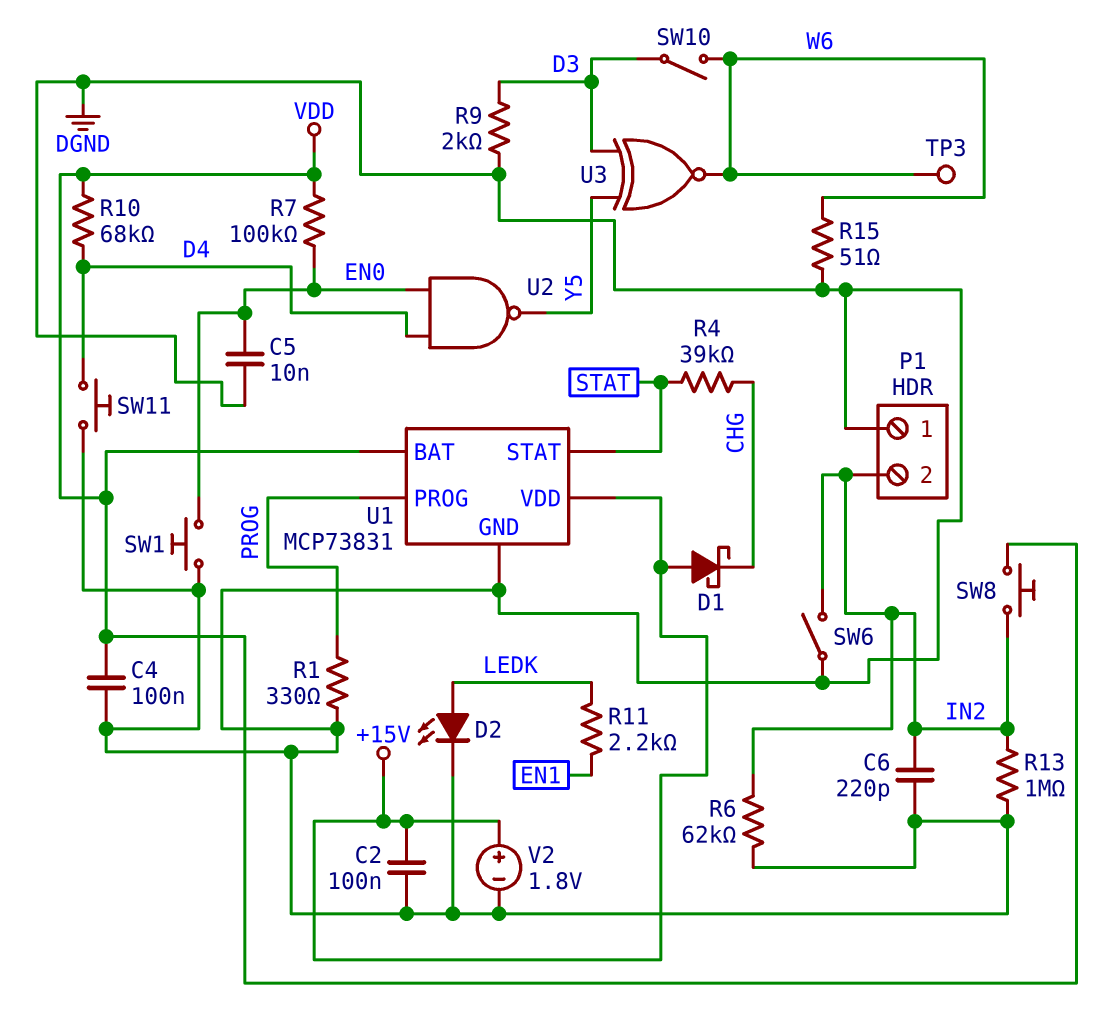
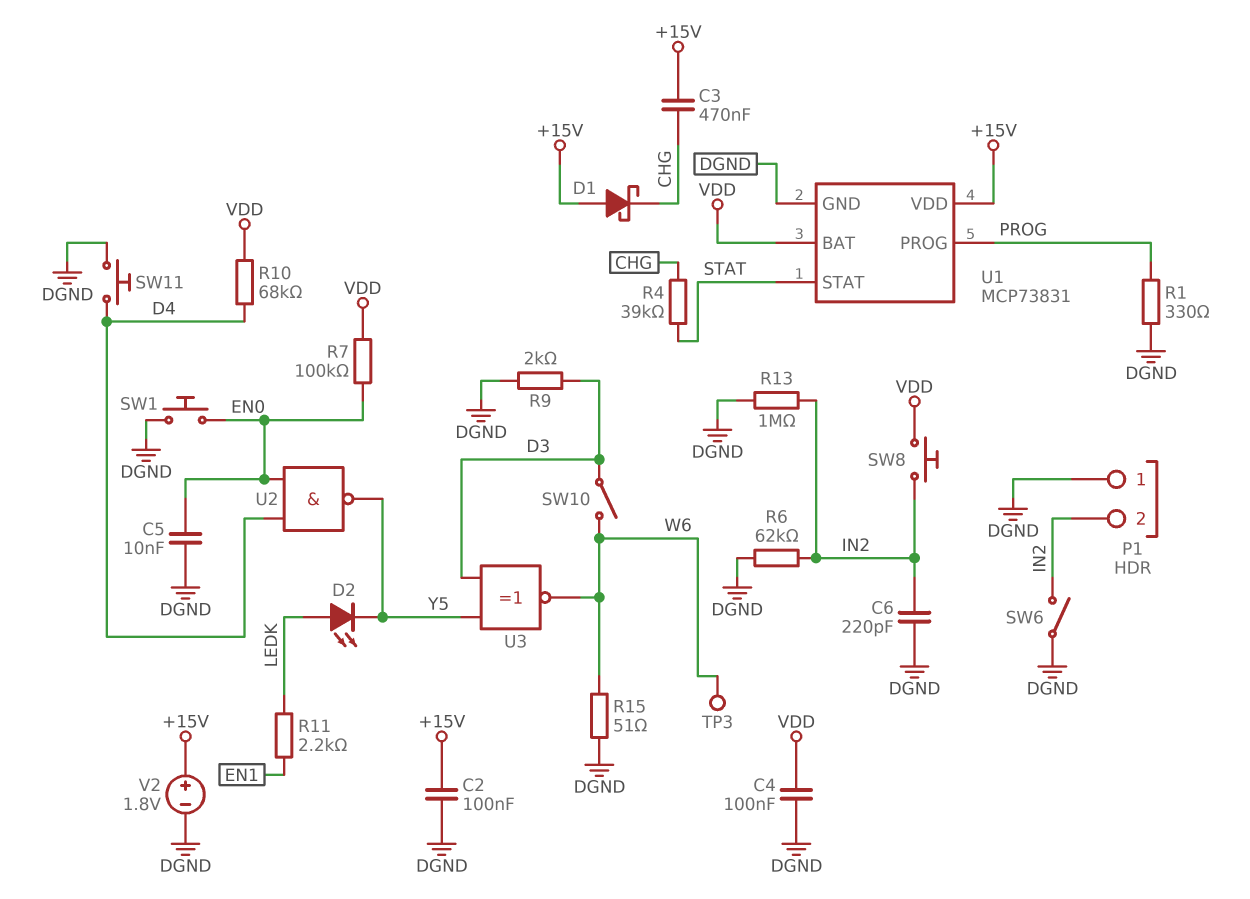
C3: none -> 470nF (+15V, CHG)
D2: LED (A LEDK, K DGND) -> LED (A LEDK, K Y5)

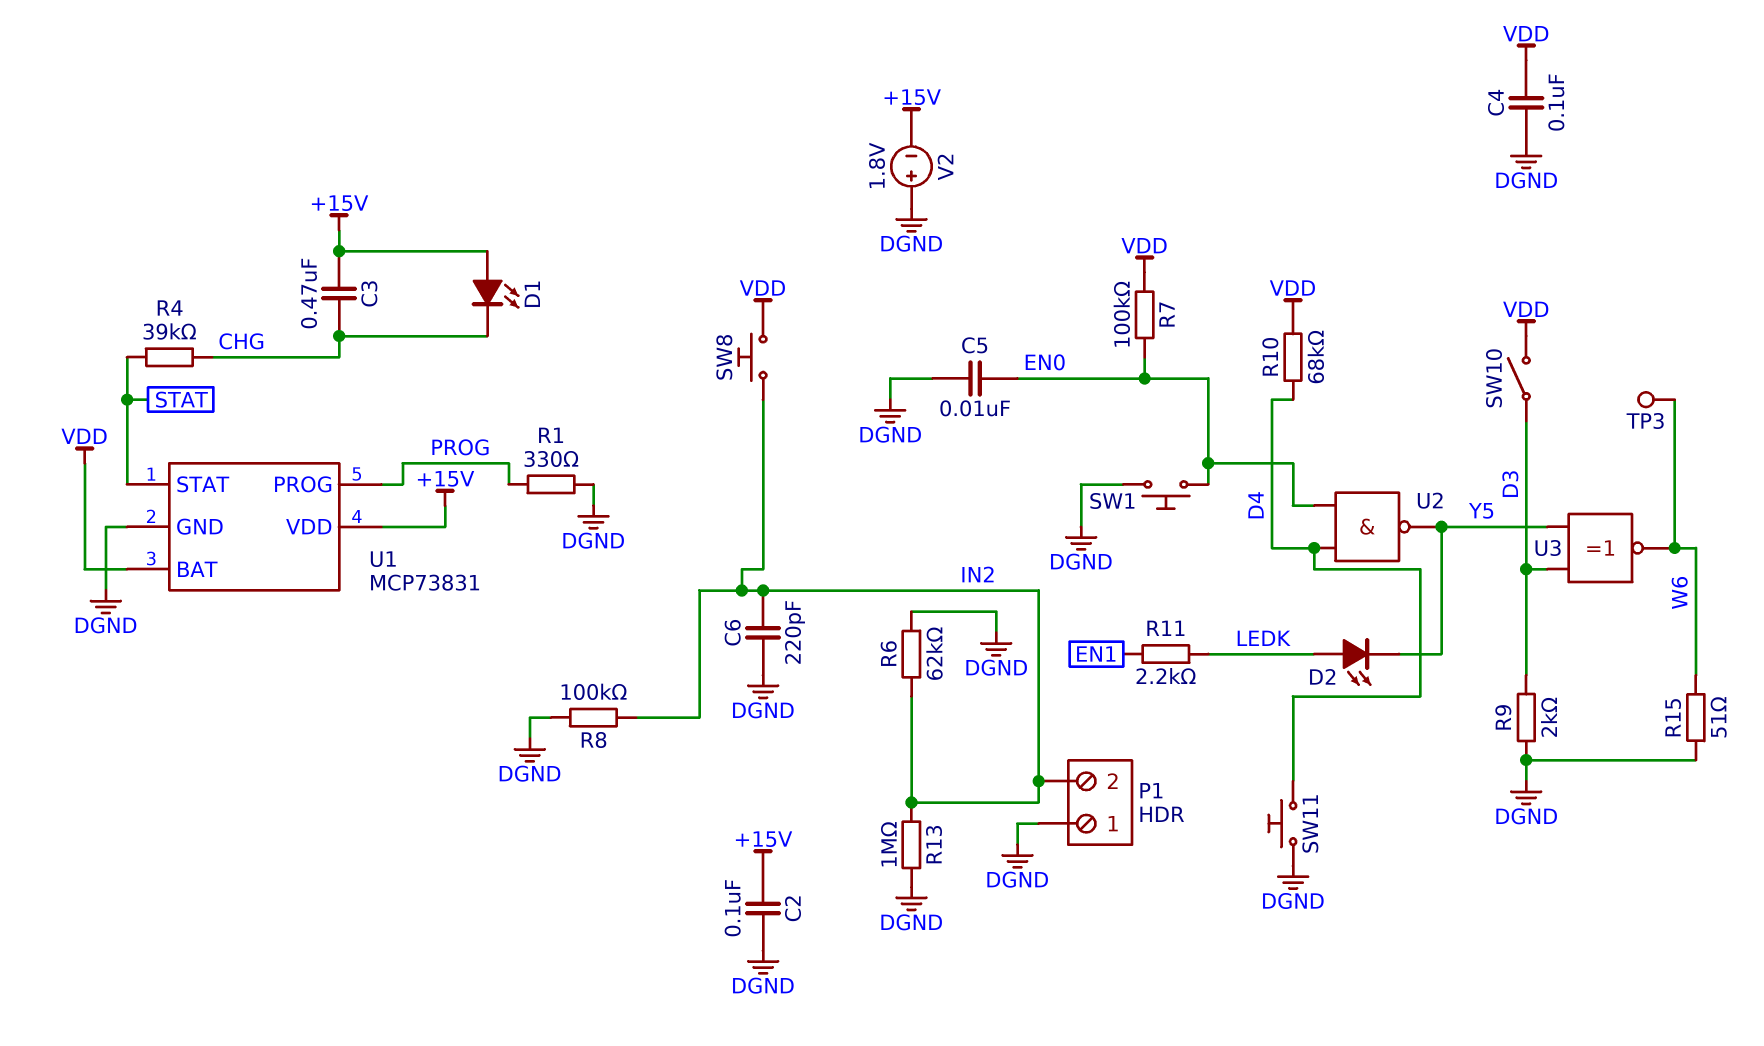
D1: schottky (A +15V, K CHG) -> LED (A +15V, K CHG)
R8: none -> 100k (DGND, IN2)
SW6: switch (DGND, IN2) -> none
SW10: switch (D3, W6) -> switch (D3, VDD)
V2: 1.8V (plus +15V, minus DGND) -> 1.8V (plus DGND, minus +15V)

